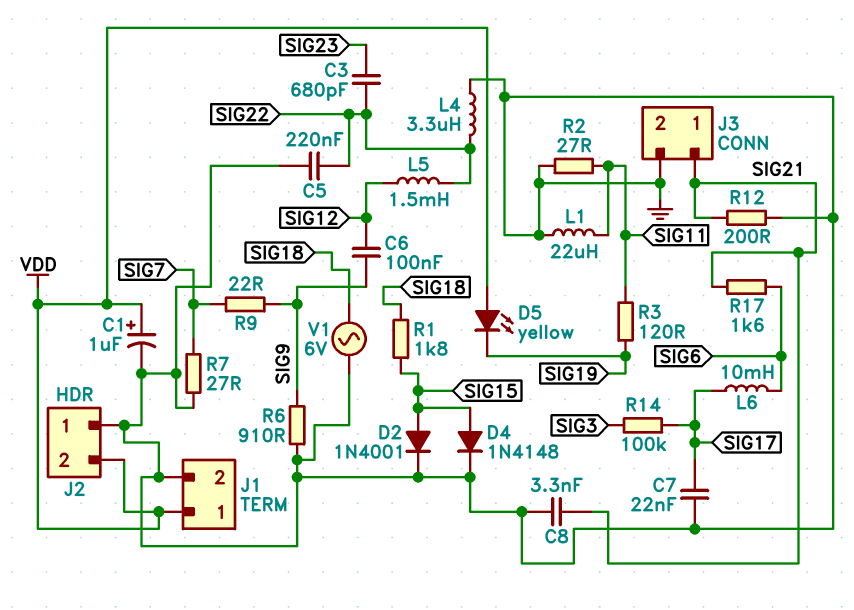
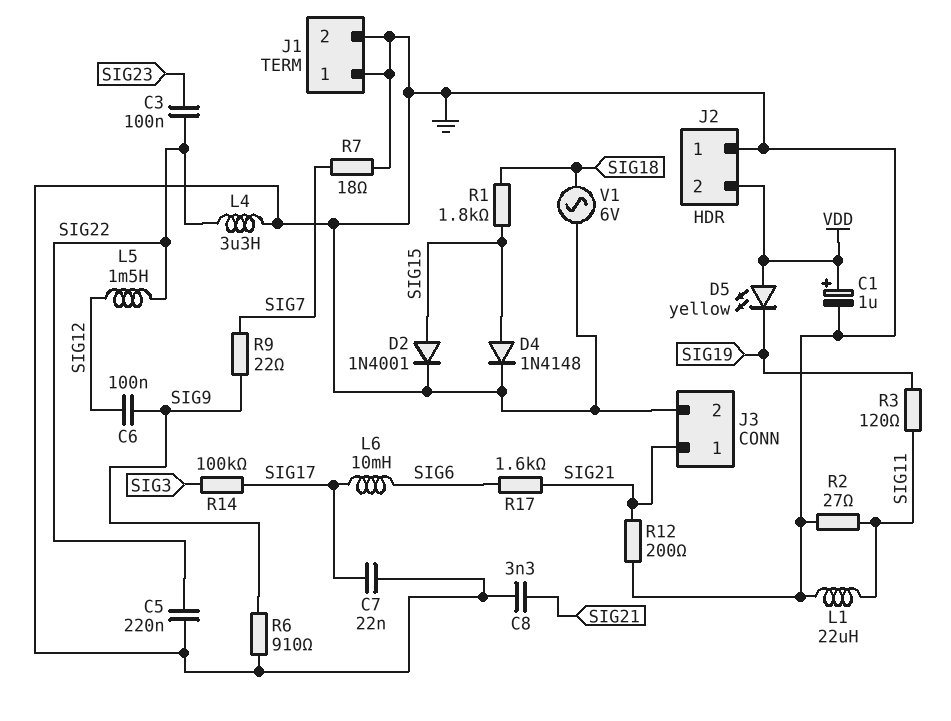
C3: 680pF (SIG22, SIG23) -> 100nF (SIG22, SIG23)
J1 pin 1: VDD -> GND
R7: 27 (GND, SIG7) -> 18 (GND, SIG7)

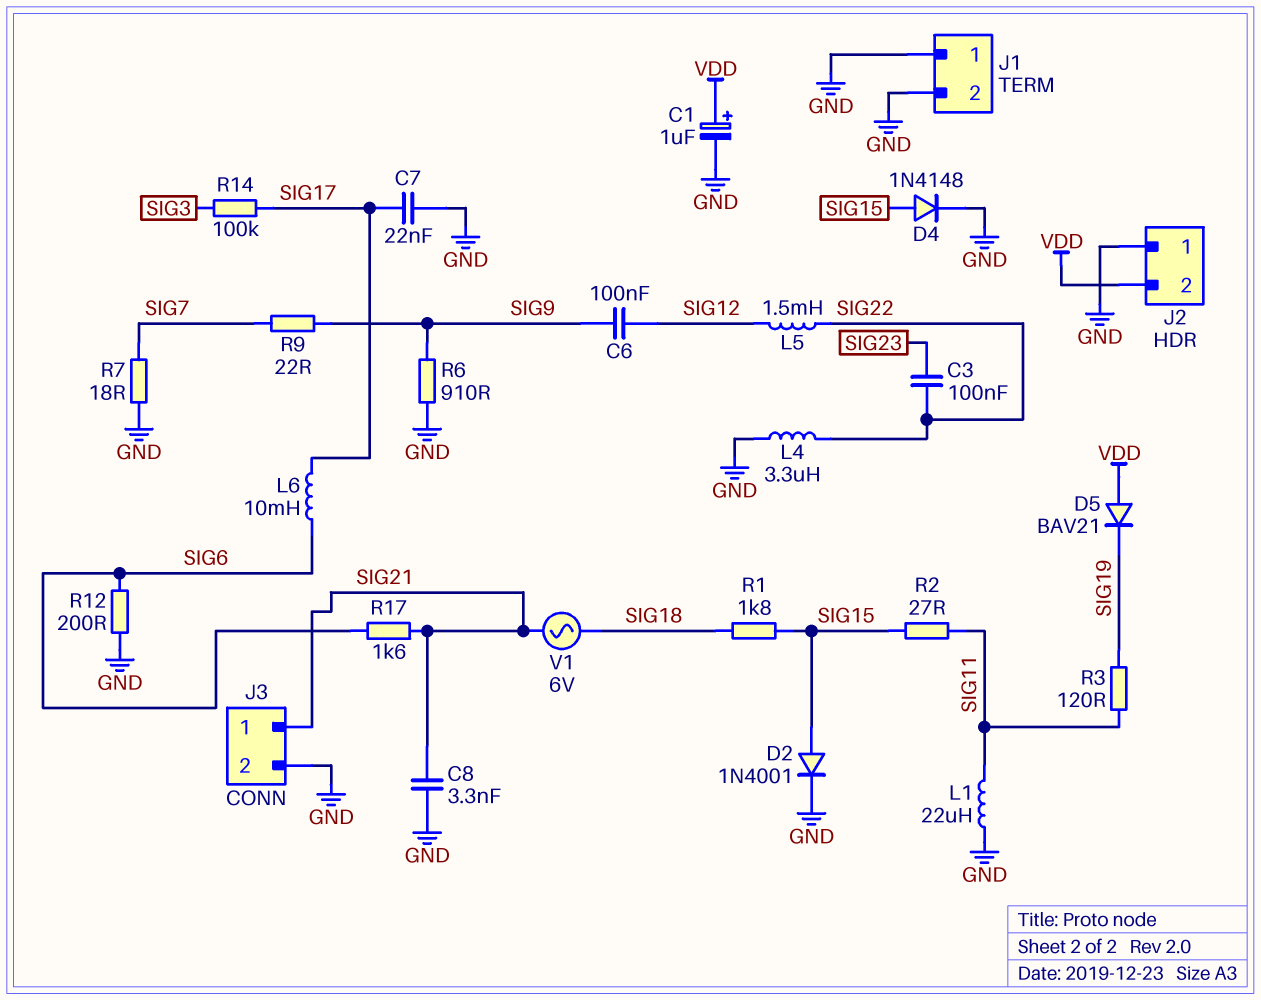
C5: 220nF (GND, SIG22) -> none
D5: LED yellow (A VDD, K SIG19) -> diode BAV21 (A VDD, K SIG19)
R2: 27 (GND, SIG11) -> 27 (SIG11, SIG15)
R12: 200 (GND, SIG21) -> 200 (GND, SIG6)
V1: AC 6V (GND, SIG18) -> AC 6V (SIG18, SIG21)

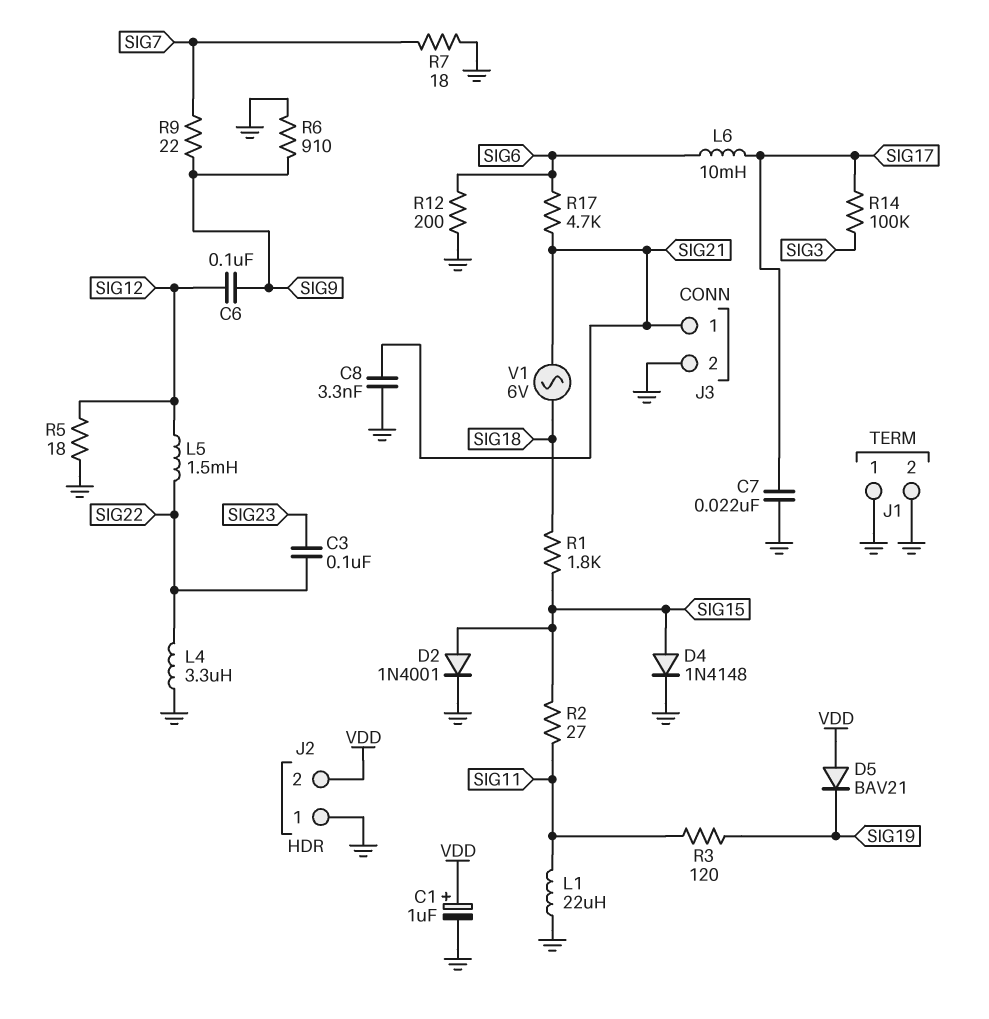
R5: none -> 18 (GND, SIG12)
R17: 1.6k (SIG6, SIG21) -> 4.7k (SIG6, SIG21)

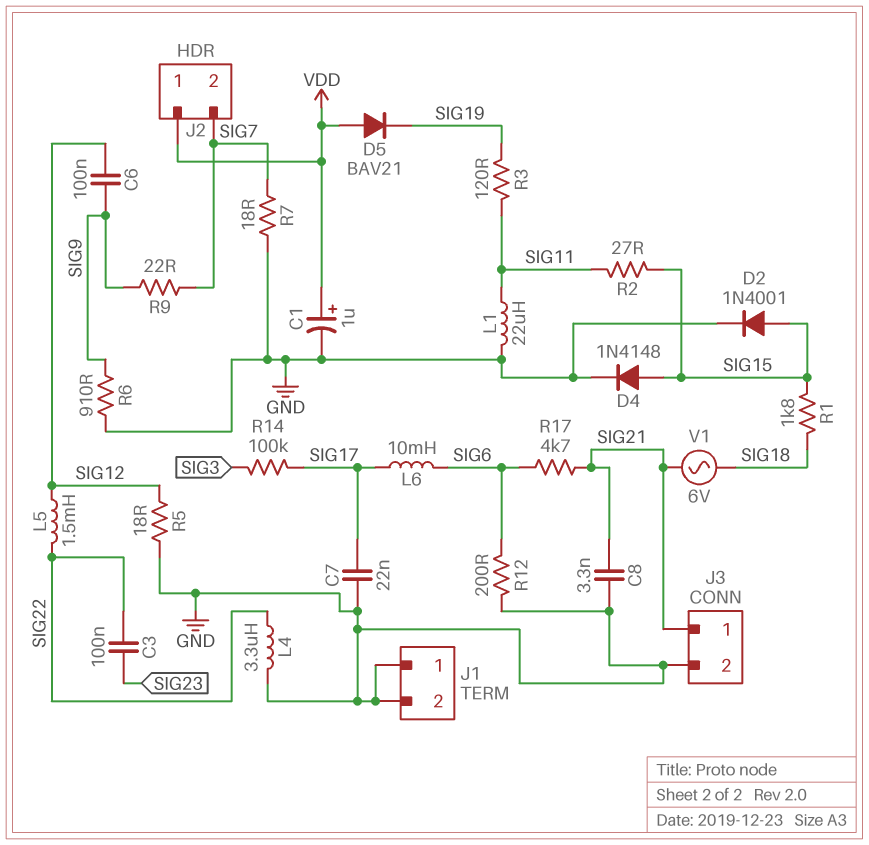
J2 pin 1: GND -> VDD
J2 pin 2: VDD -> SIG7

